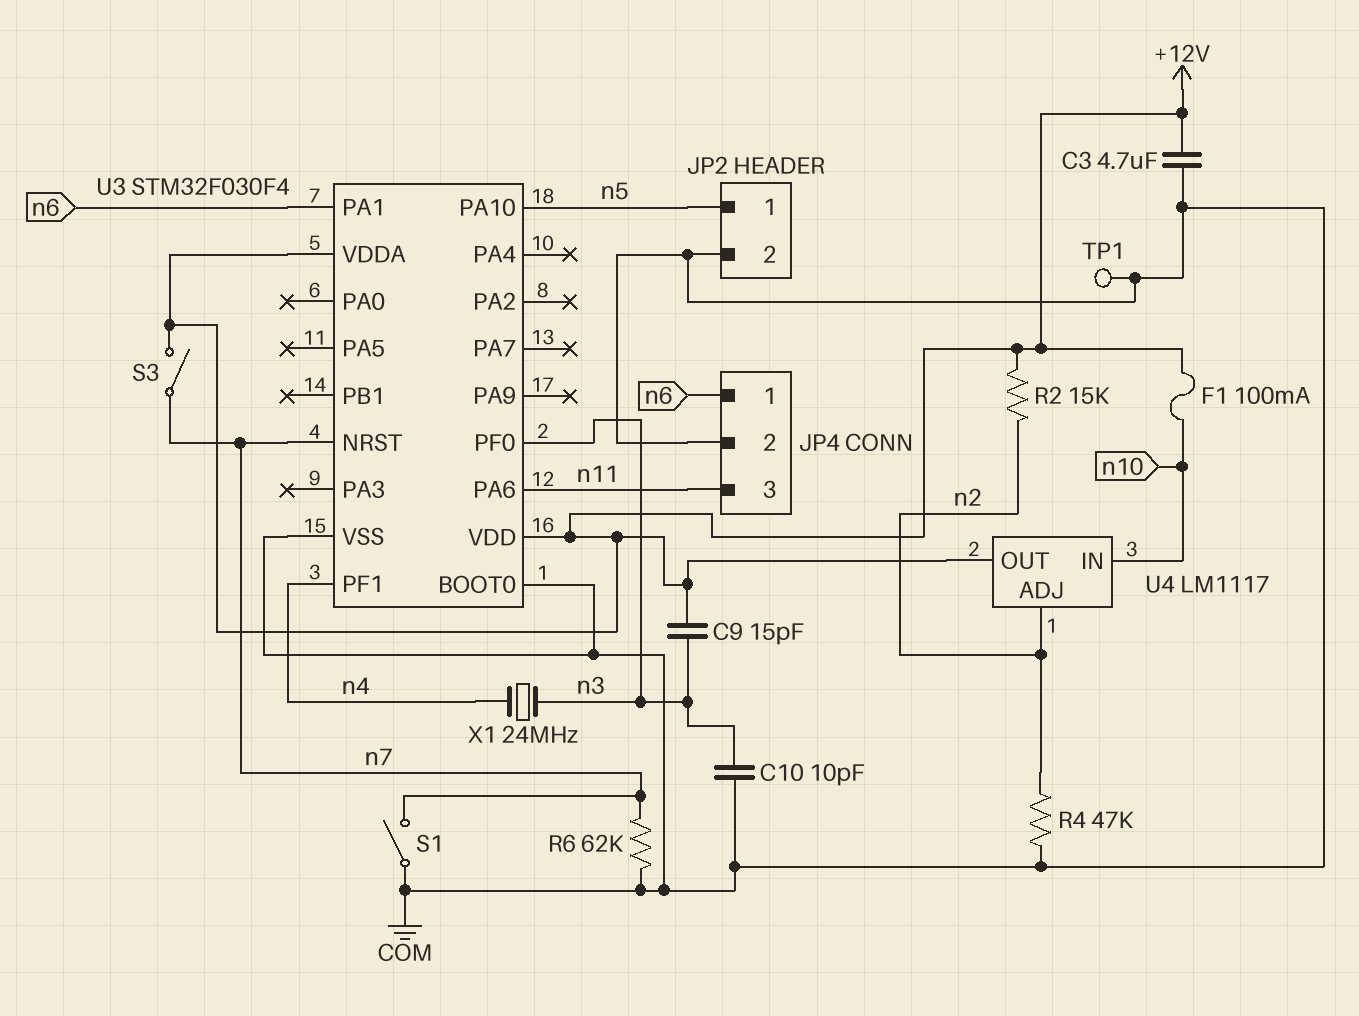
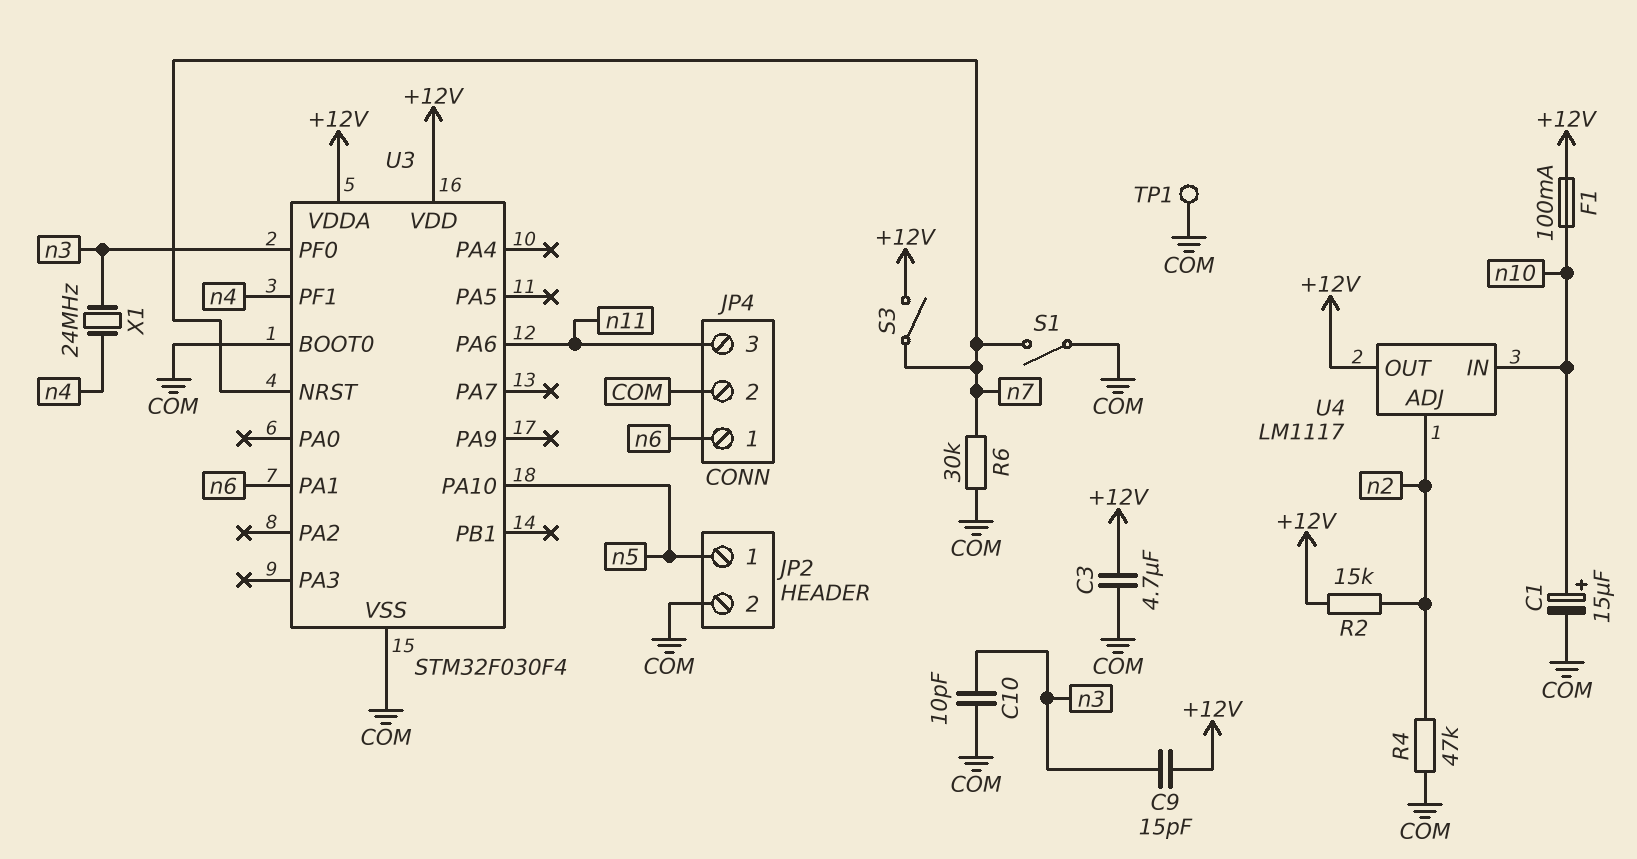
C1: none -> 15uF (plus n10, minus COM)
R6: 62k (COM, n7) -> 30k (COM, n7)

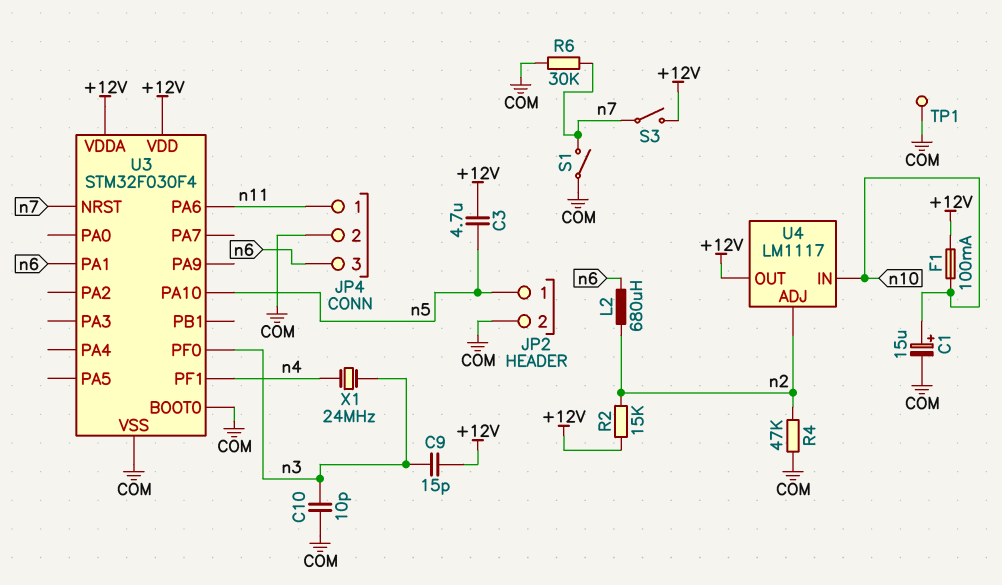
C3: 4.7uF (+12V, COM) -> 4.7uF (+12V, n5)
JP4 pin 1: n6 -> n11
JP4 pin 3: n11 -> n6
L2: none -> 680uH (n2, n6)

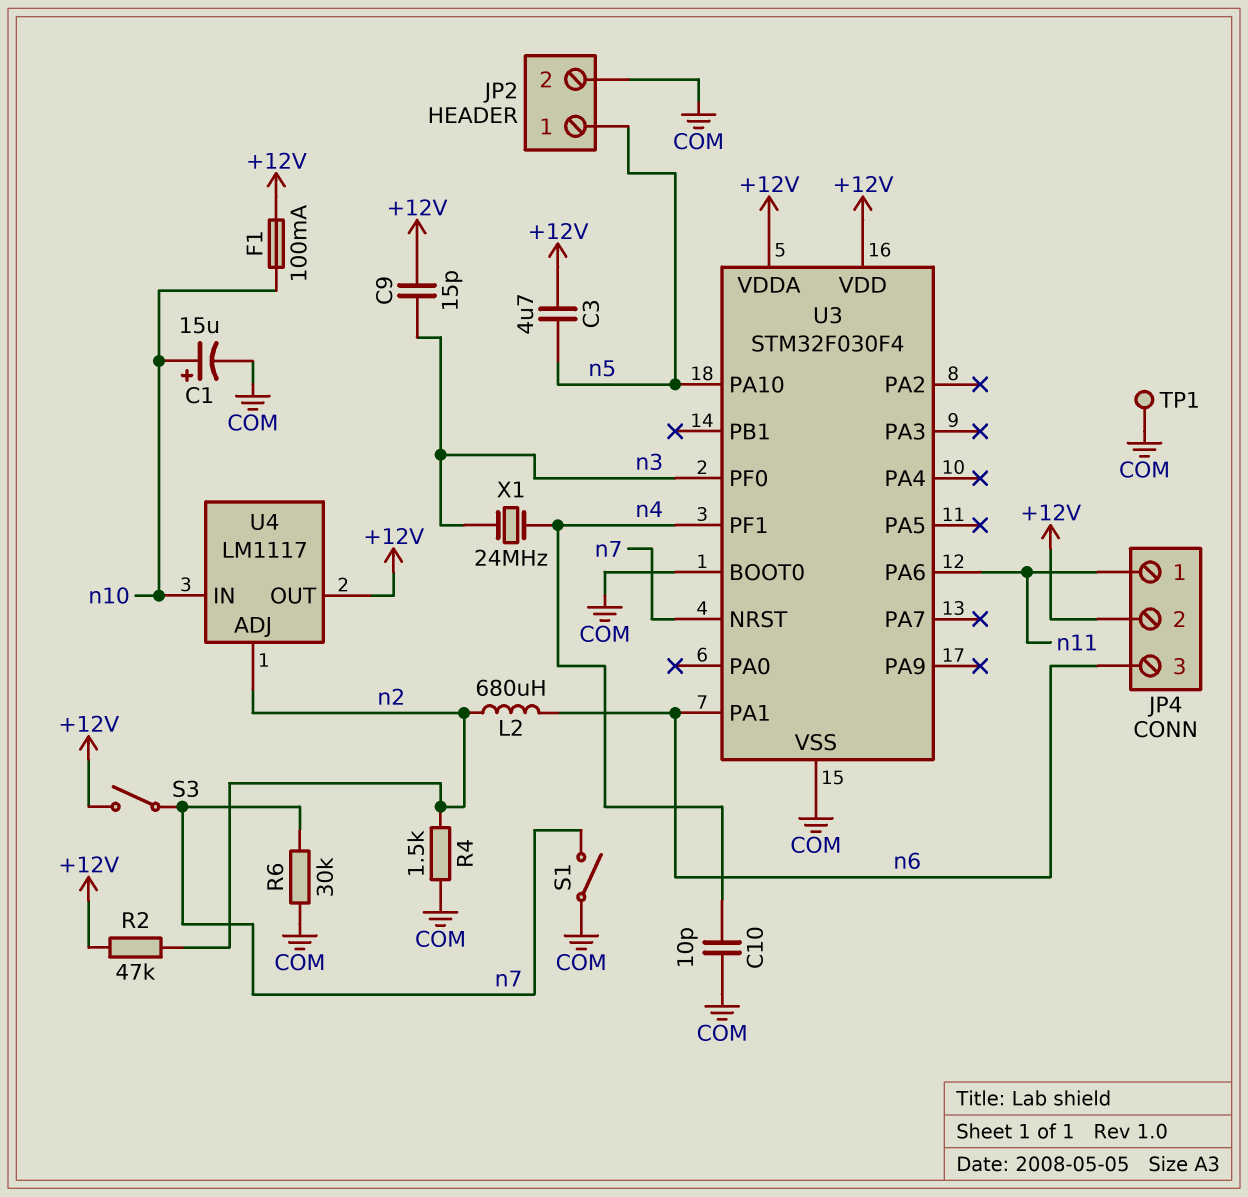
C10: 10pF (COM, n3) -> 10pF (COM, n4)
JP4 pin 2: COM -> +12V
R2: 15k (+12V, n2) -> 47k (+12V, n2)
R4: 47k (COM, n2) -> 1.5k (COM, n2)

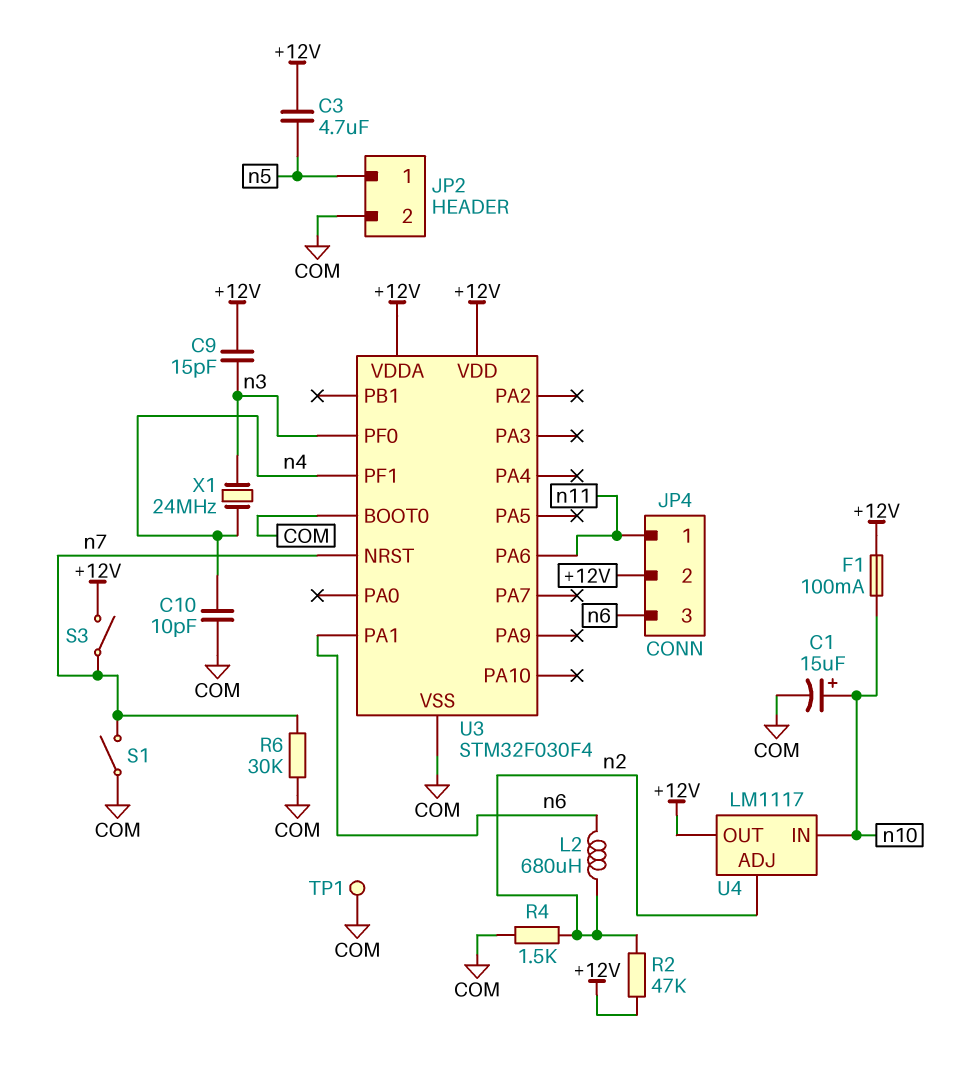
U3 pin PA10: n5 -> none

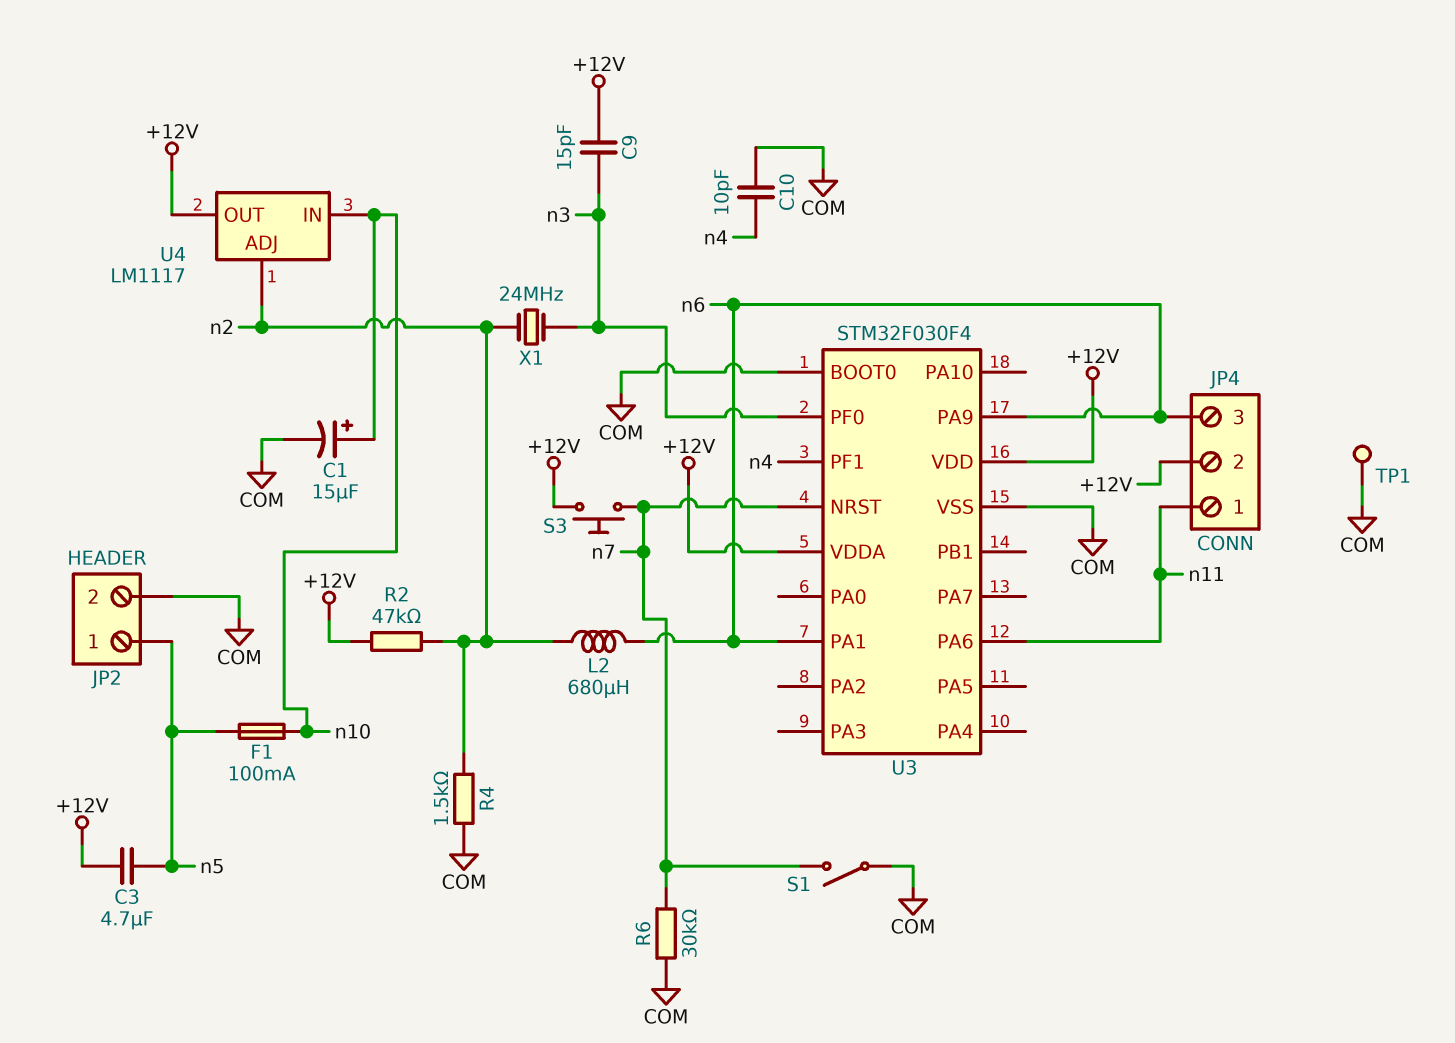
F1: 100mA (+12V, n10) -> 100mA (n5, n10)
S3: switch (+12V, n7) -> button (+12V, n7)
U3 pin PA9: none -> n6
X1: 24MHz (n3, n4) -> 24MHz (n2, n3)

